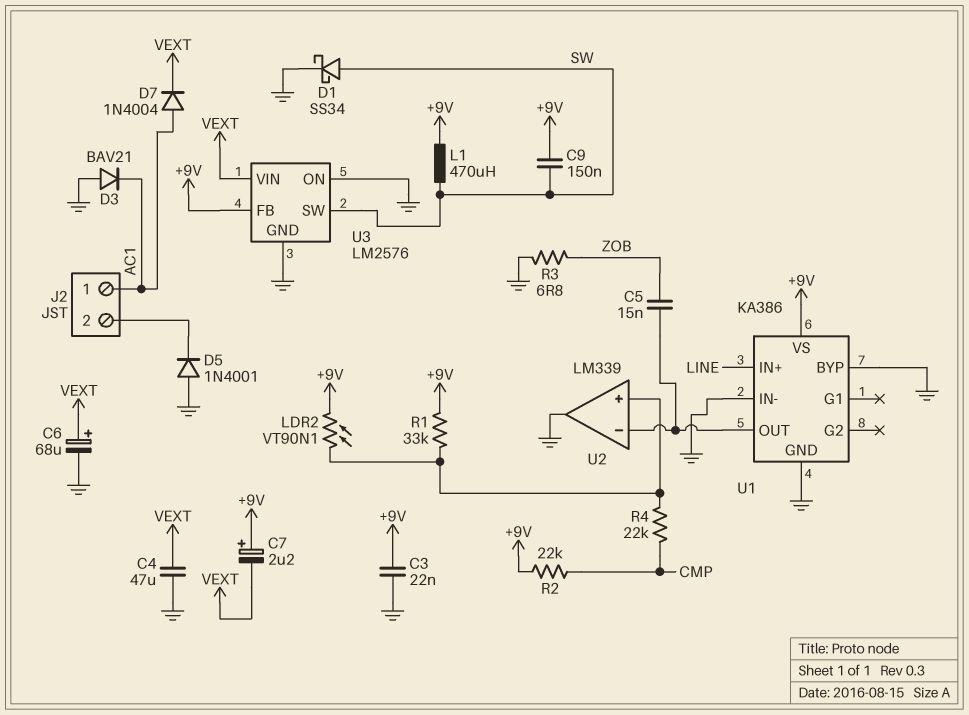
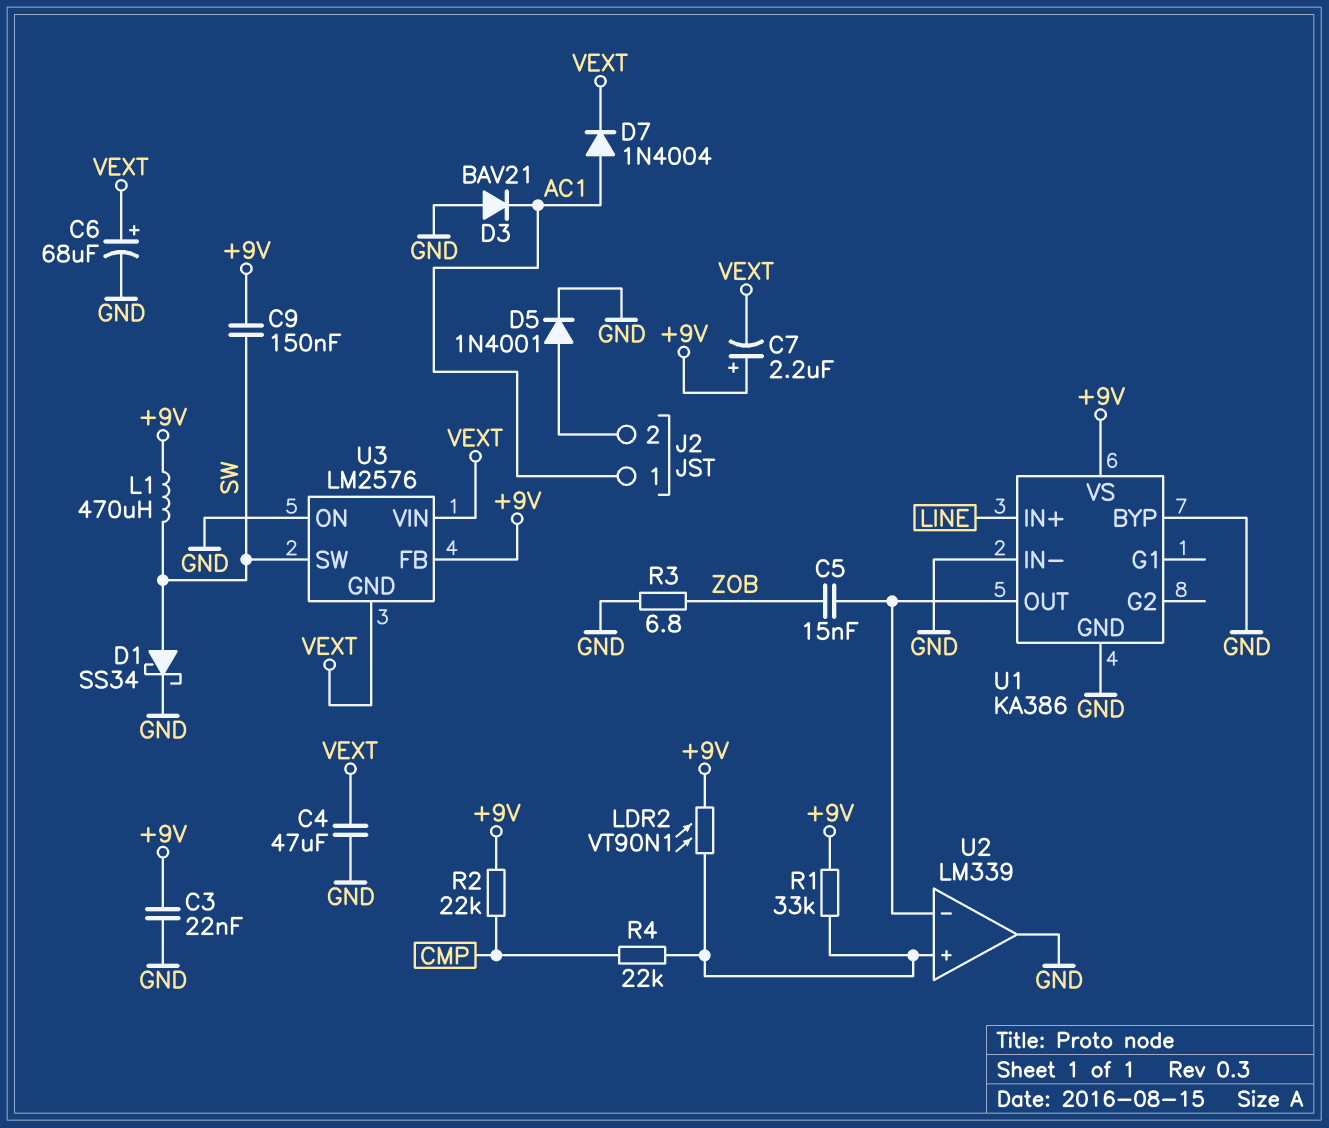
D5: diode 1N4001 (A GND, K J2/2) -> diode 1N4001 (A J2/2, K GND)
U3 pin GND: GND -> VEXT

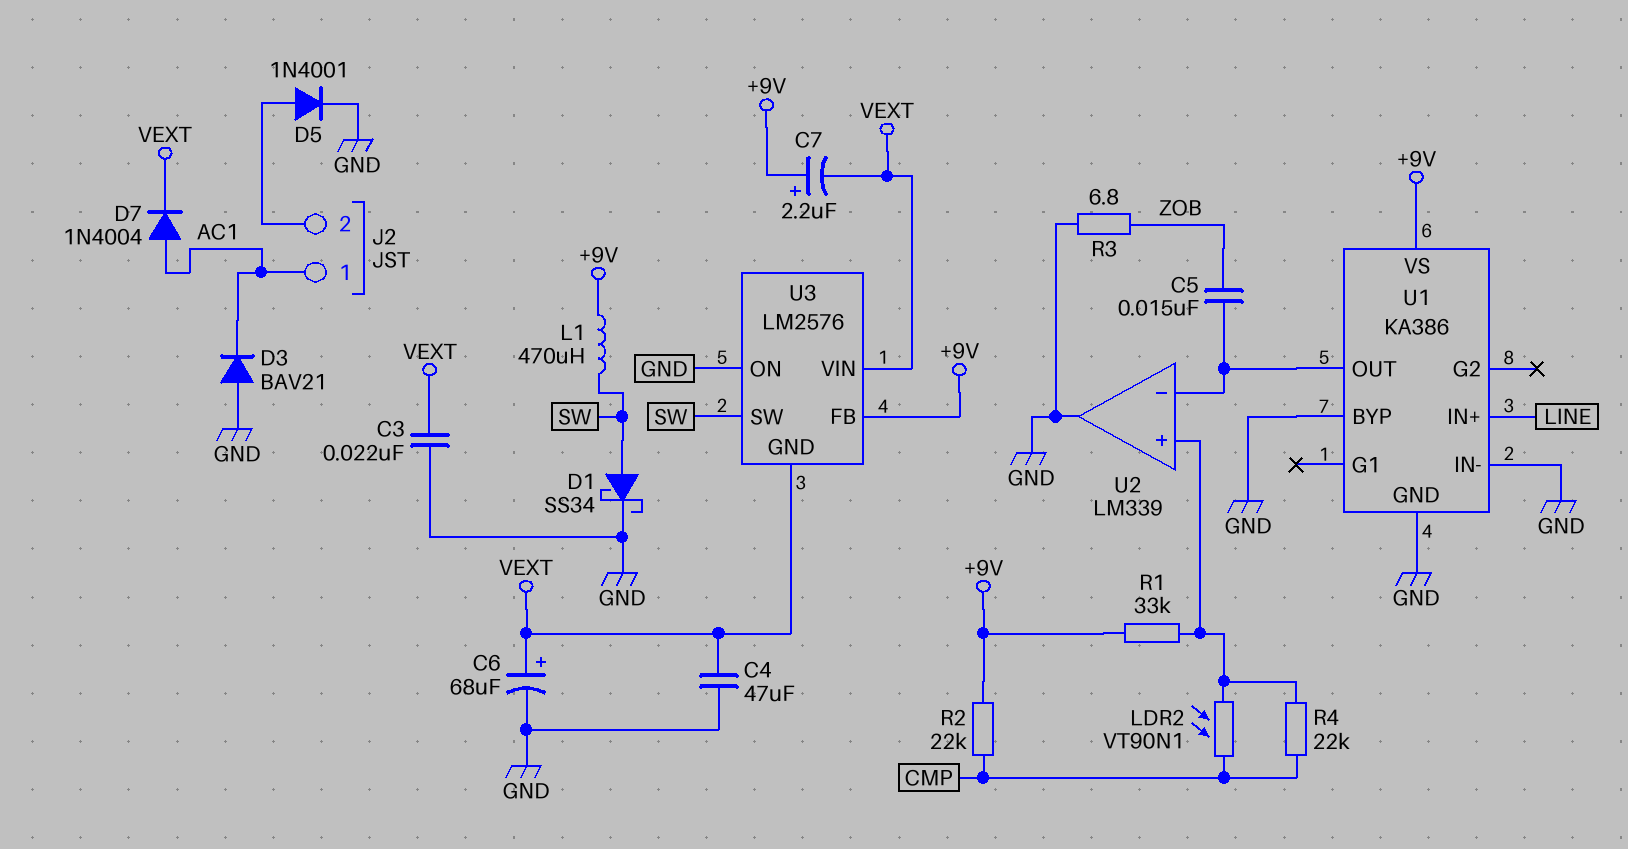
C3: 22nF (+9V, GND) -> 22nF (GND, VEXT)
C9: 150nF (+9V, SW) -> none
LDR2: VT90N1 (+9V, U2/in+) -> VT90N1 (CMP, U2/in+)

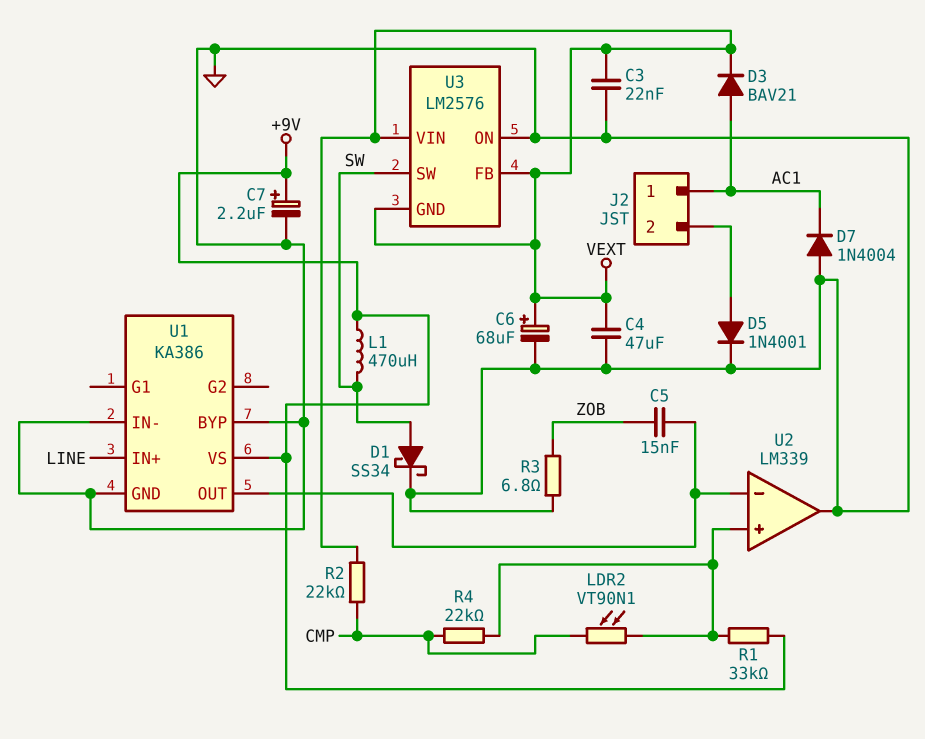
C7: 2.2uF (plus +9V, minus VEXT) -> 2.2uF (plus +9V, minus GND)
D3: diode BAV21 (A GND, K AC1) -> diode BAV21 (A AC1, K VEXT)
D7: diode 1N4004 (A AC1, K VEXT) -> diode 1N4004 (A GND, K AC1)
R2: 22k (+9V, CMP) -> 22k (CMP, VEXT)
U3 pin FB: +9V -> VEXT

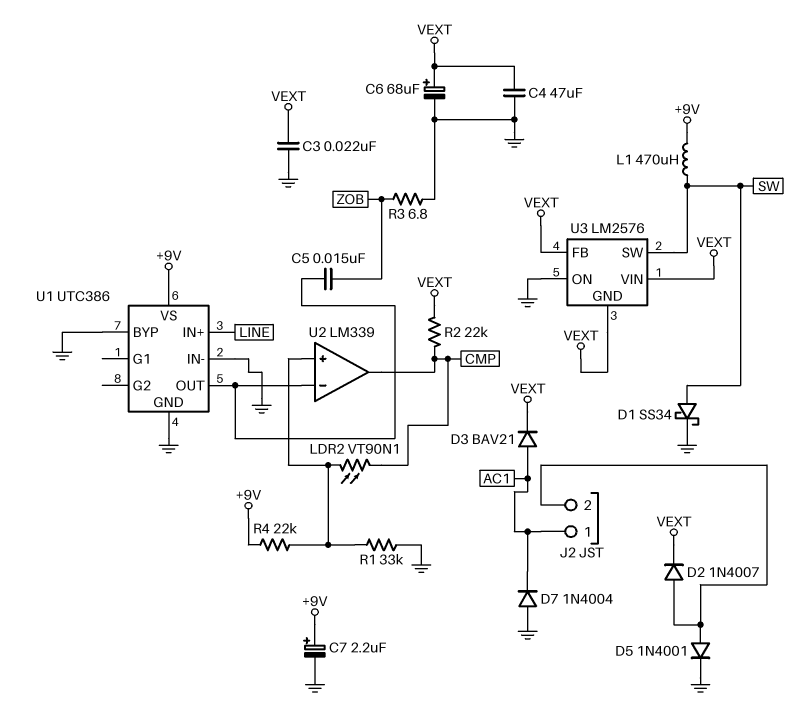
D2: none -> diode 1N4007 (A J2/2, K VEXT)
R1: 33k (+9V, U2/in+) -> 33k (GND, U2/in+)
R4: 22k (CMP, U2/in+) -> 22k (+9V, U2/in+)
U1: KA386 -> UTC386
U2 pin out: GND -> CMP

